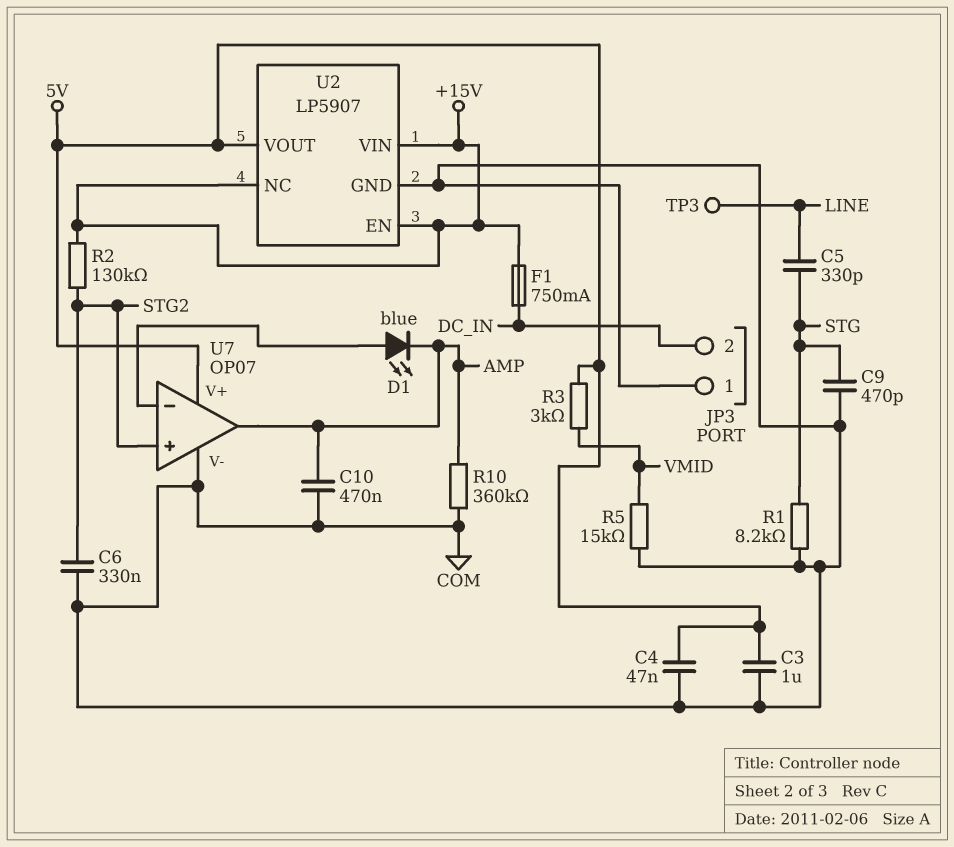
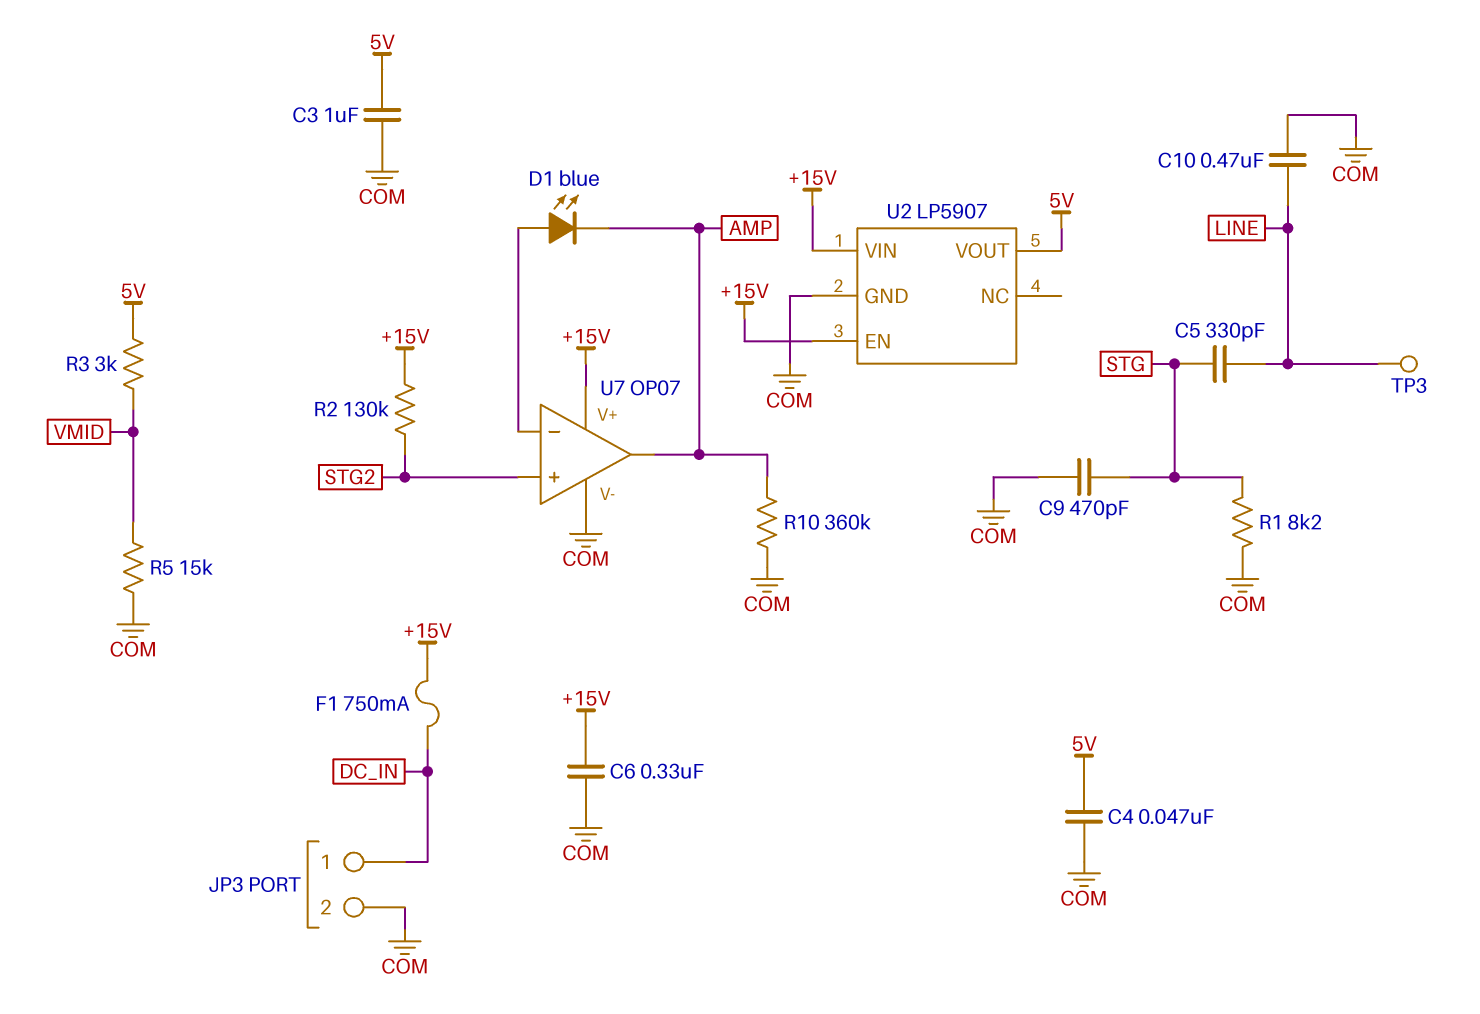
C6: 330nF (COM, STG2) -> 330nF (+15V, COM)
C10: 470nF (AMP, COM) -> 470nF (COM, LINE)
JP3 pin 1: COM -> DC_IN
JP3 pin 2: DC_IN -> COM
U2 pin NC: +15V -> none
U7 pin V+: 5V -> +15V

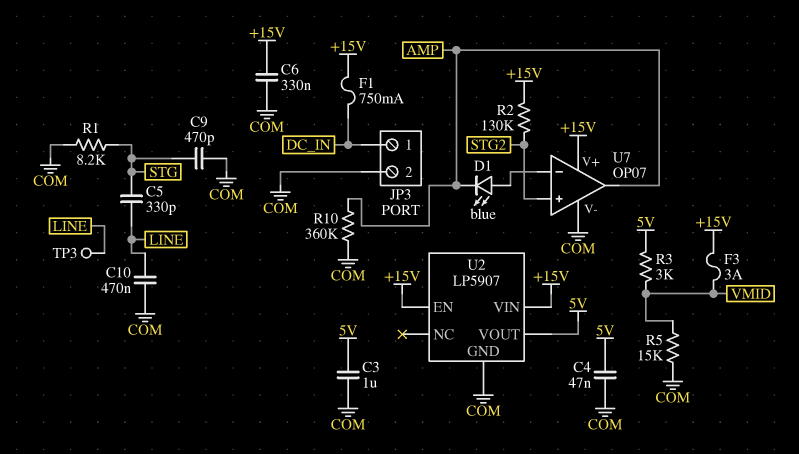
F3: none -> 3A (+15V, VMID)

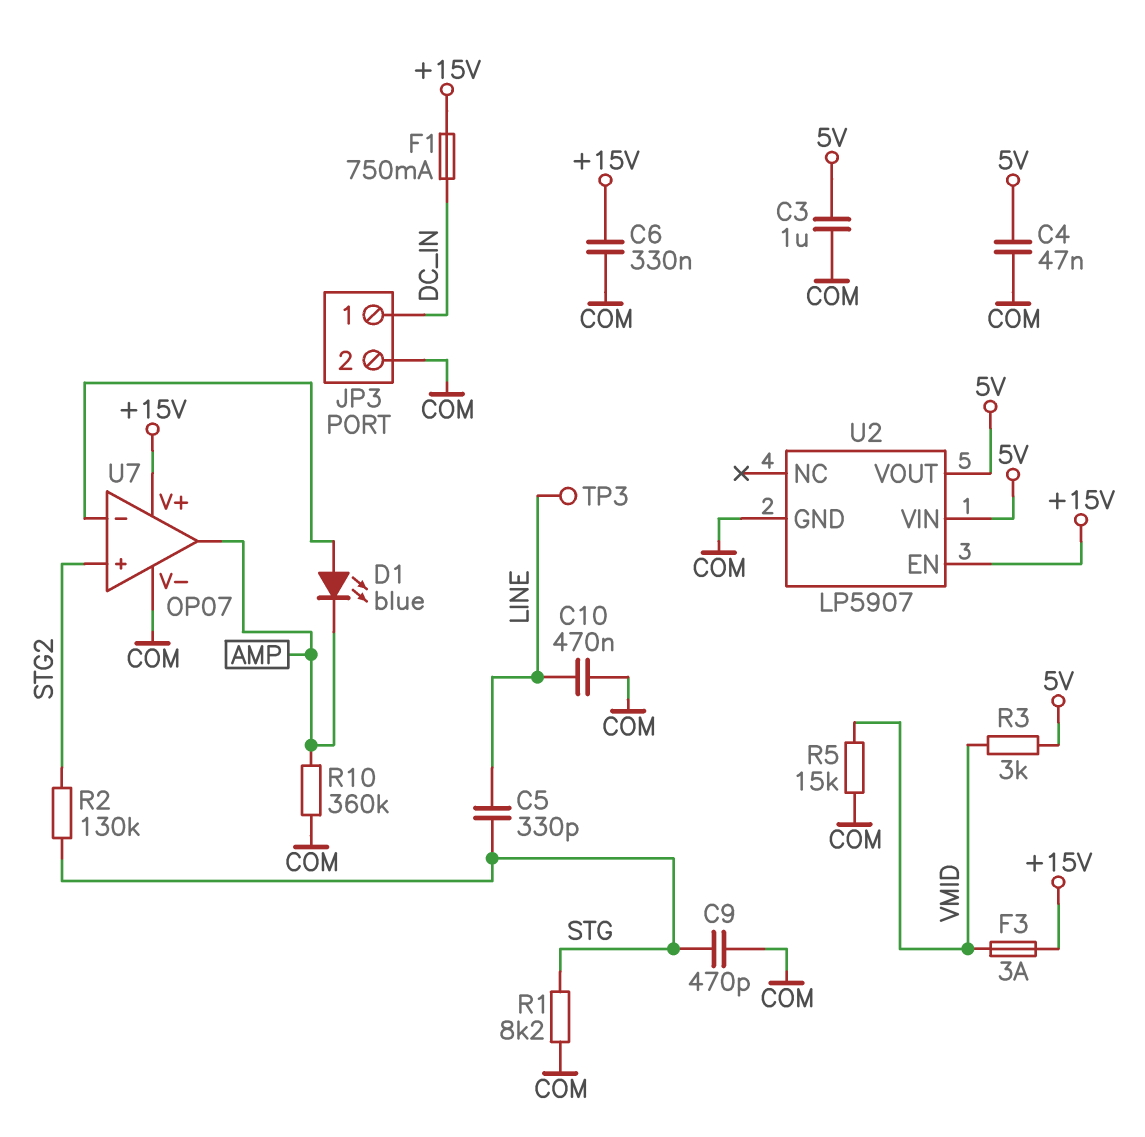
R2: 130k (+15V, STG2) -> 130k (STG, STG2)
U2 pin VIN: +15V -> 5V

